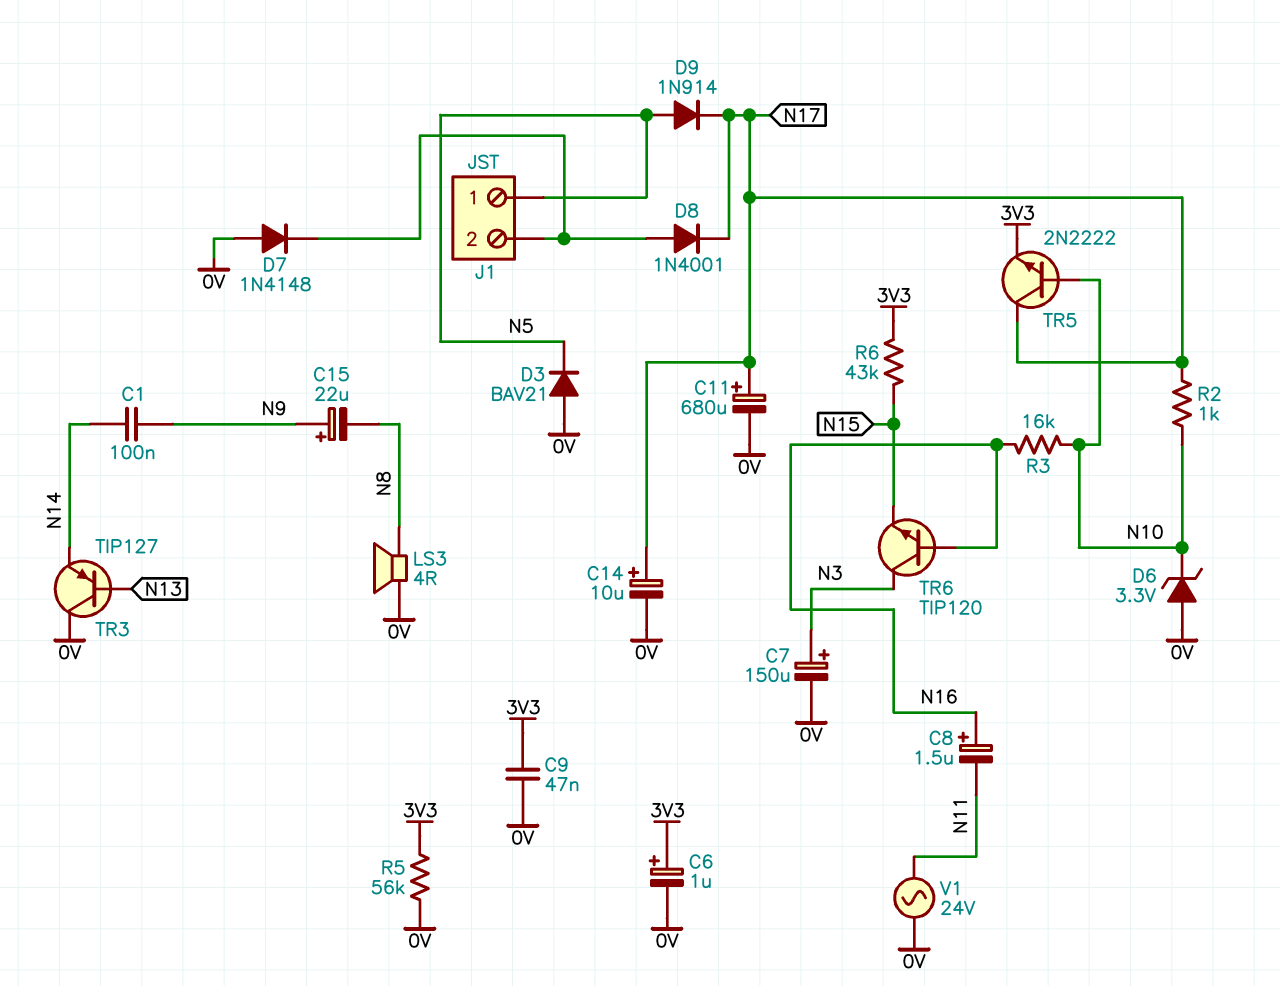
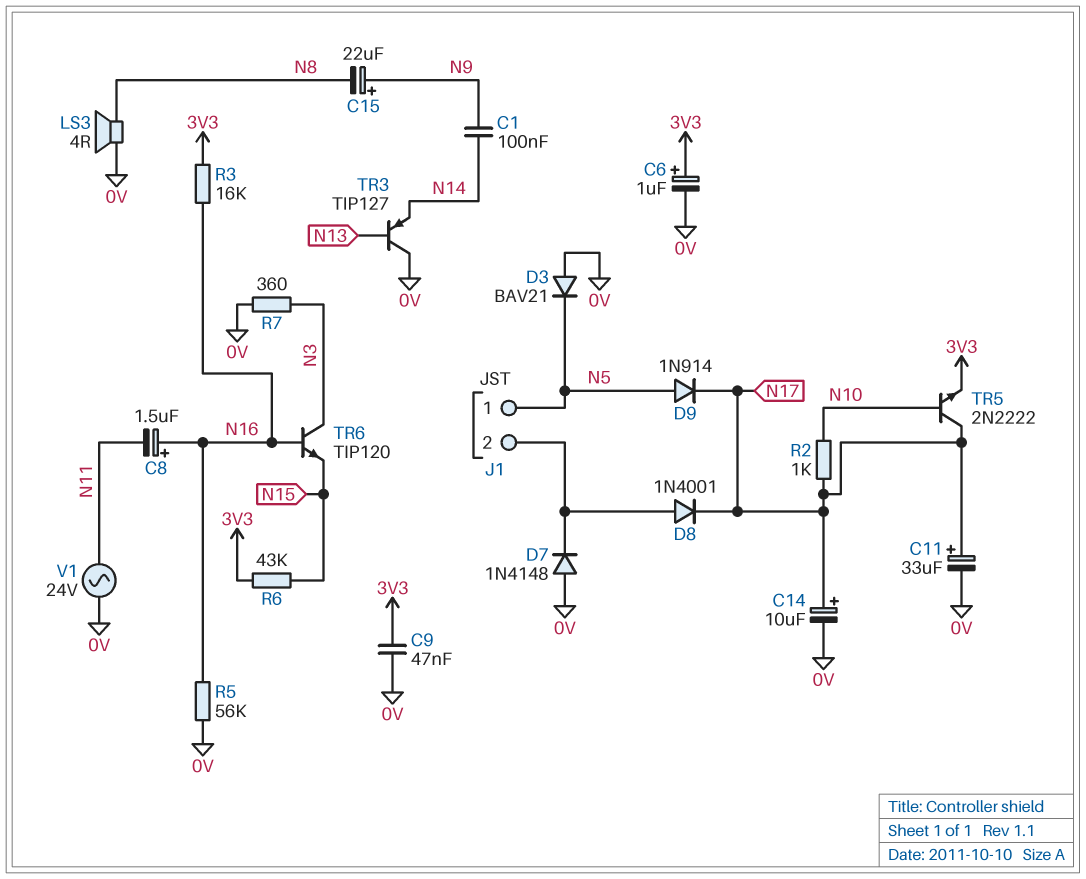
C7: 150uF (plus N3, minus 0V) -> none
C11: 680uF (plus N17, minus 0V) -> 33uF (plus N17, minus 0V)
D6: zener 3.3V (A 0V, K N10) -> none
R3: 16k (N10, N16) -> 16k (3V3, N16)
R5: 56k (0V, 3V3) -> 56k (0V, N16)
R7: none -> 360 (0V, N3)

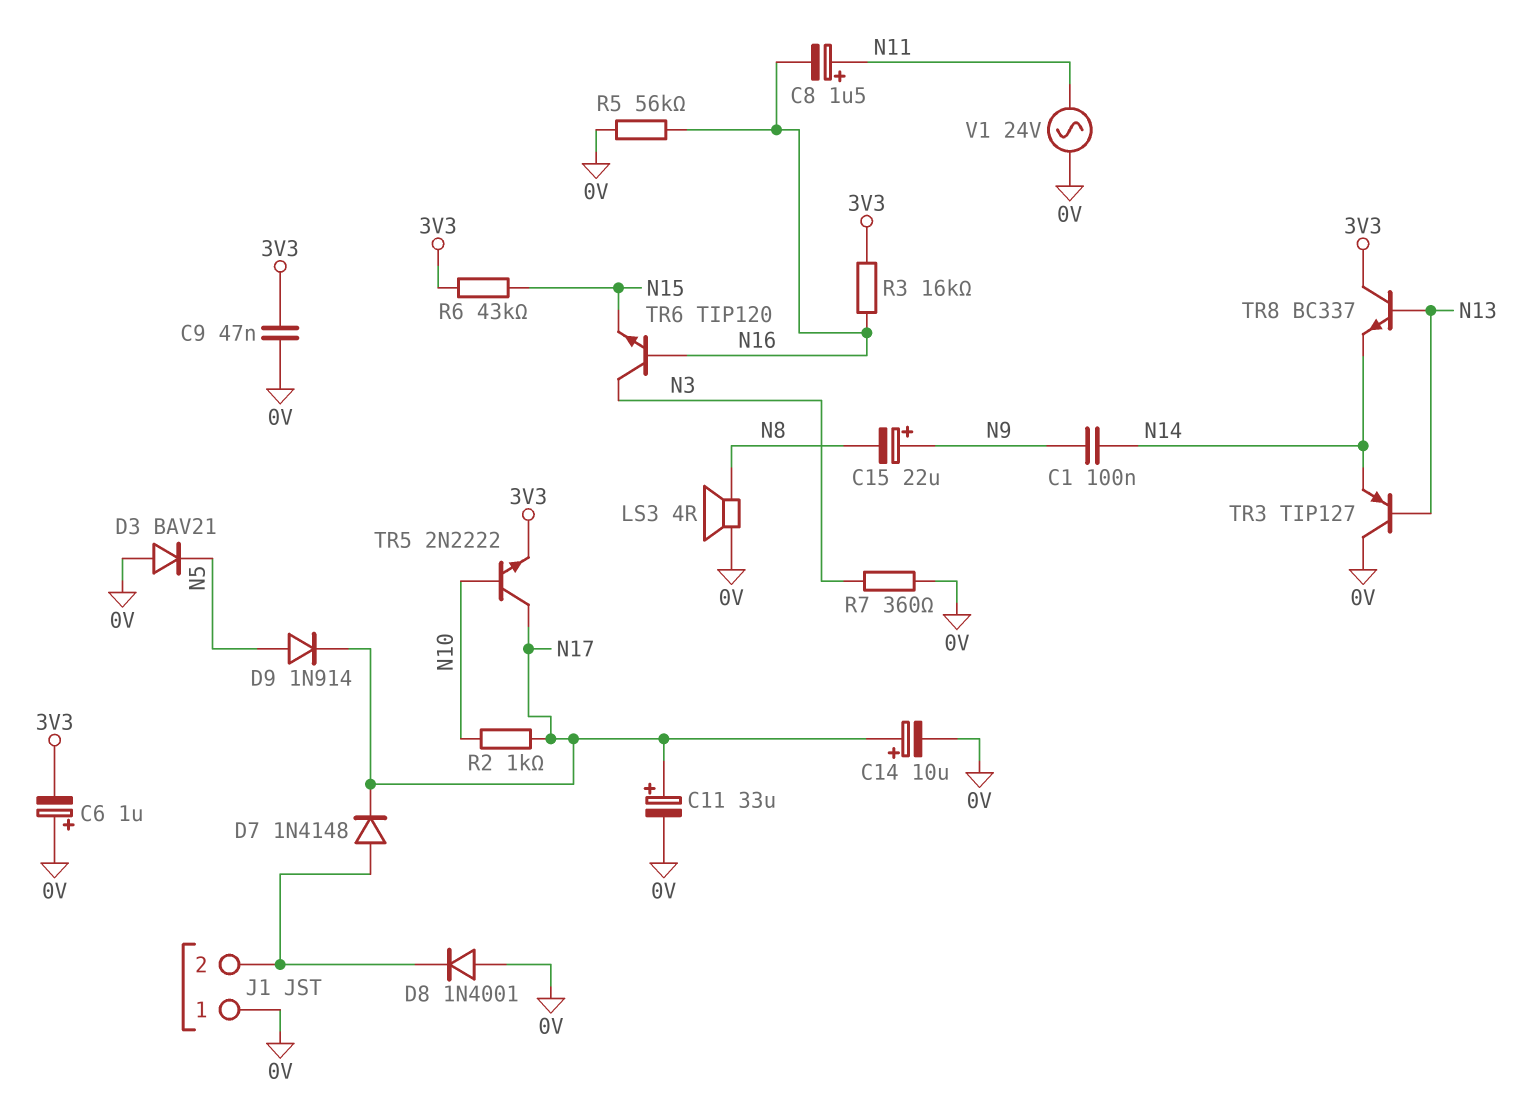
C6: 1uF (plus 3V3, minus 0V) -> 1uF (plus 0V, minus 3V3)
C8: 1.5uF (plus N16, minus N11) -> 1.5uF (plus N11, minus N16)
D7: diode 1N4148 (A 0V, K J1/2) -> diode 1N4148 (A J1/2, K N17)
D8: diode 1N4001 (A J1/2, K N17) -> diode 1N4001 (A 0V, K J1/2)
J1 pin 1: N5 -> 0V
TR8: none -> NPN BC337 (B N13, C 3V3, E N14)

